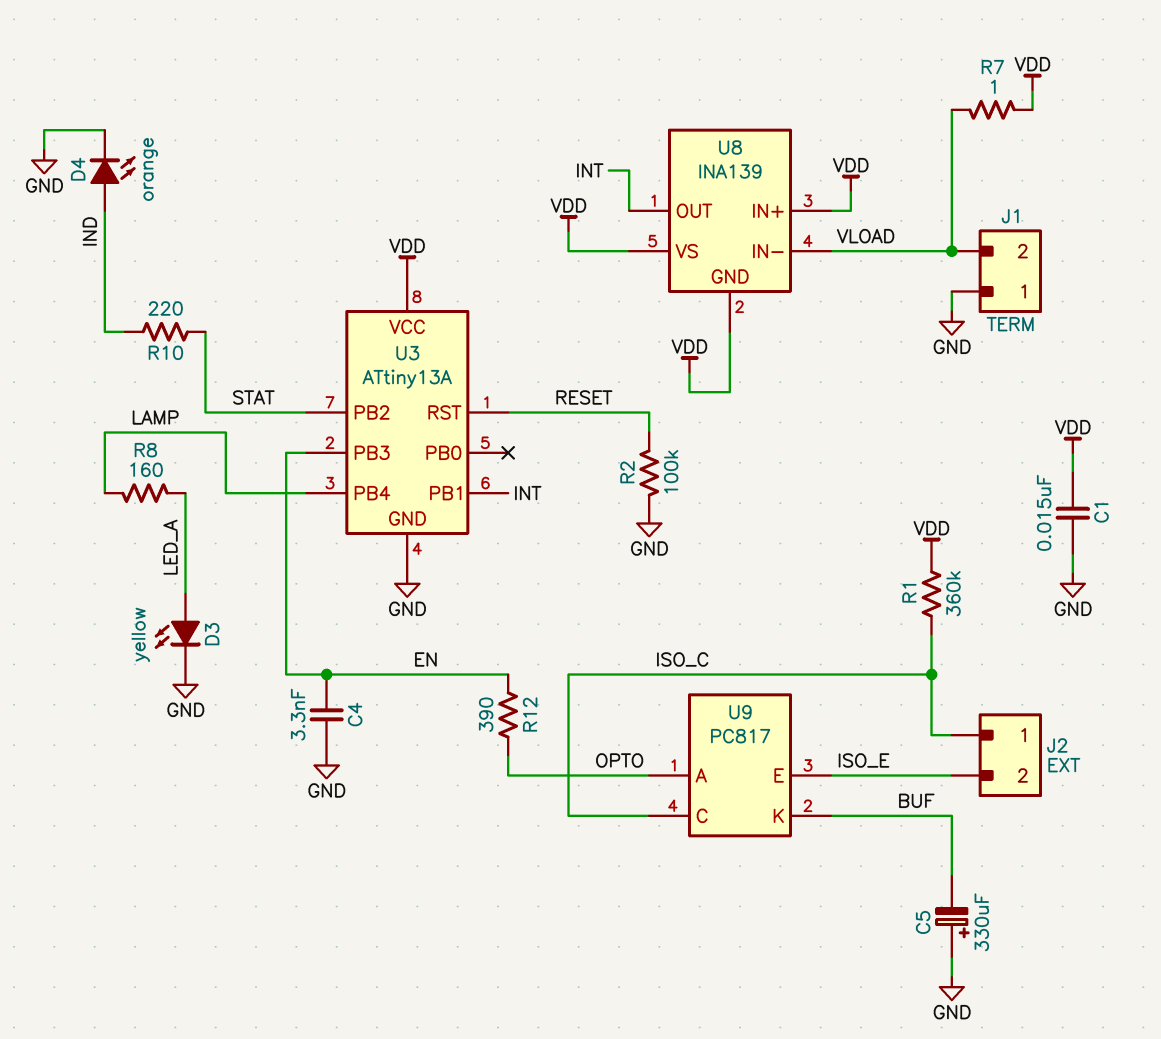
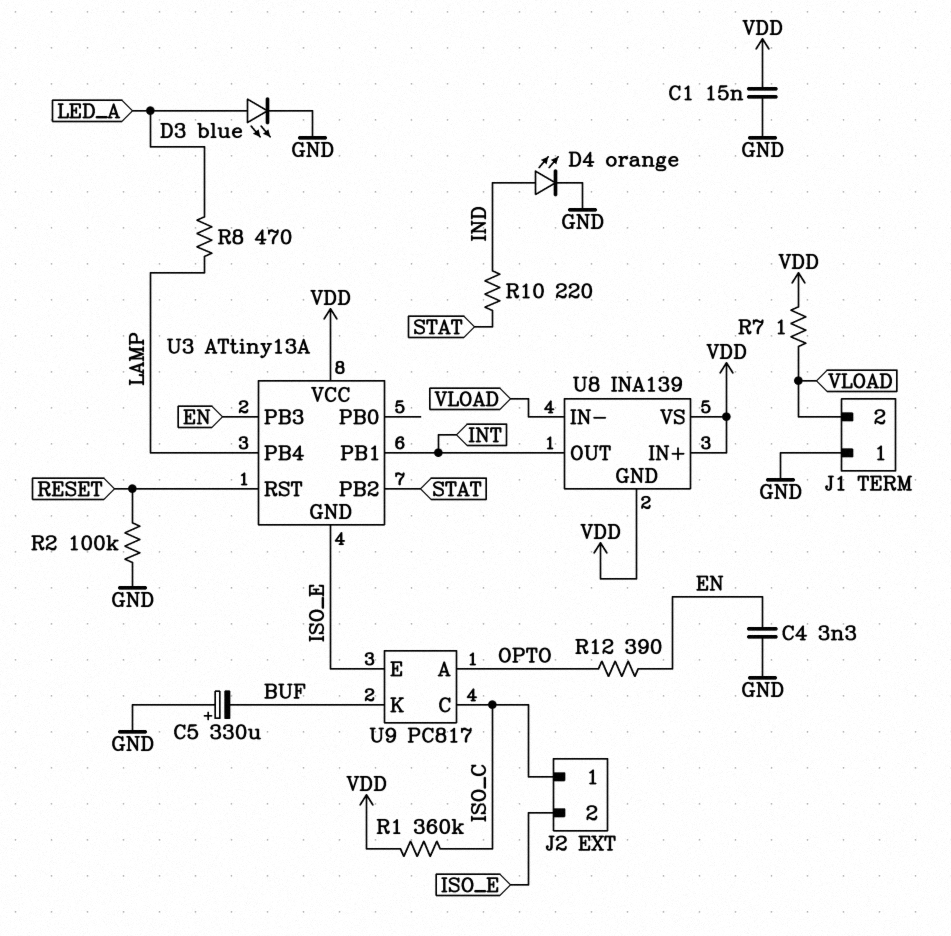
D3: LED yellow (A LED_A, K GND) -> LED blue (A LED_A, K GND)
R8: 160 (LAMP, LED_A) -> 470 (LAMP, LED_A)
U3 pin GND: GND -> ISO_E

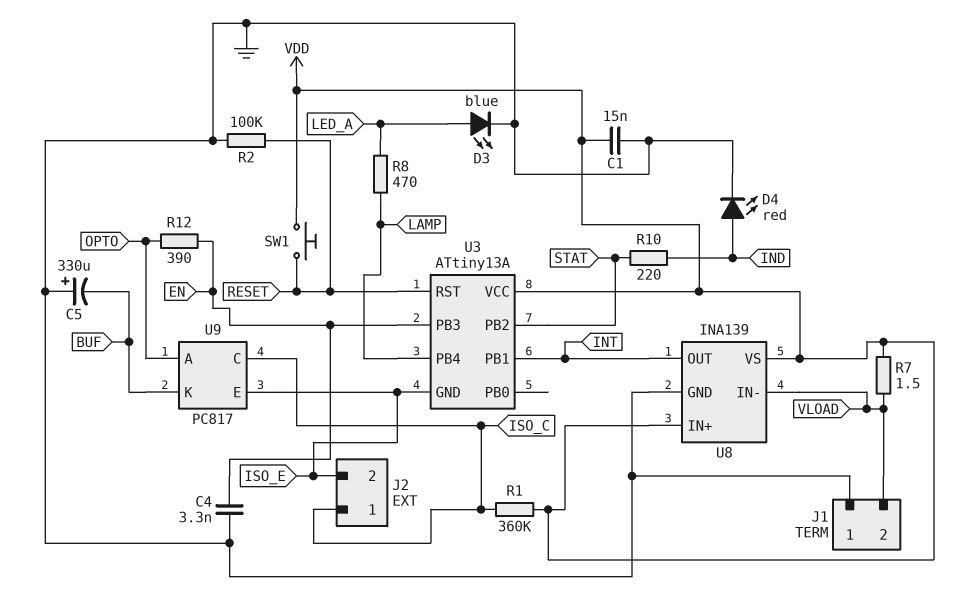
D4: LED orange (A IND, K GND) -> LED red (A IND, K GND)
R7: 1 (VDD, VLOAD) -> 1.5 (VDD, VLOAD)
SW1: none -> button (RESET, VDD)
U8 pin GND: VDD -> GND

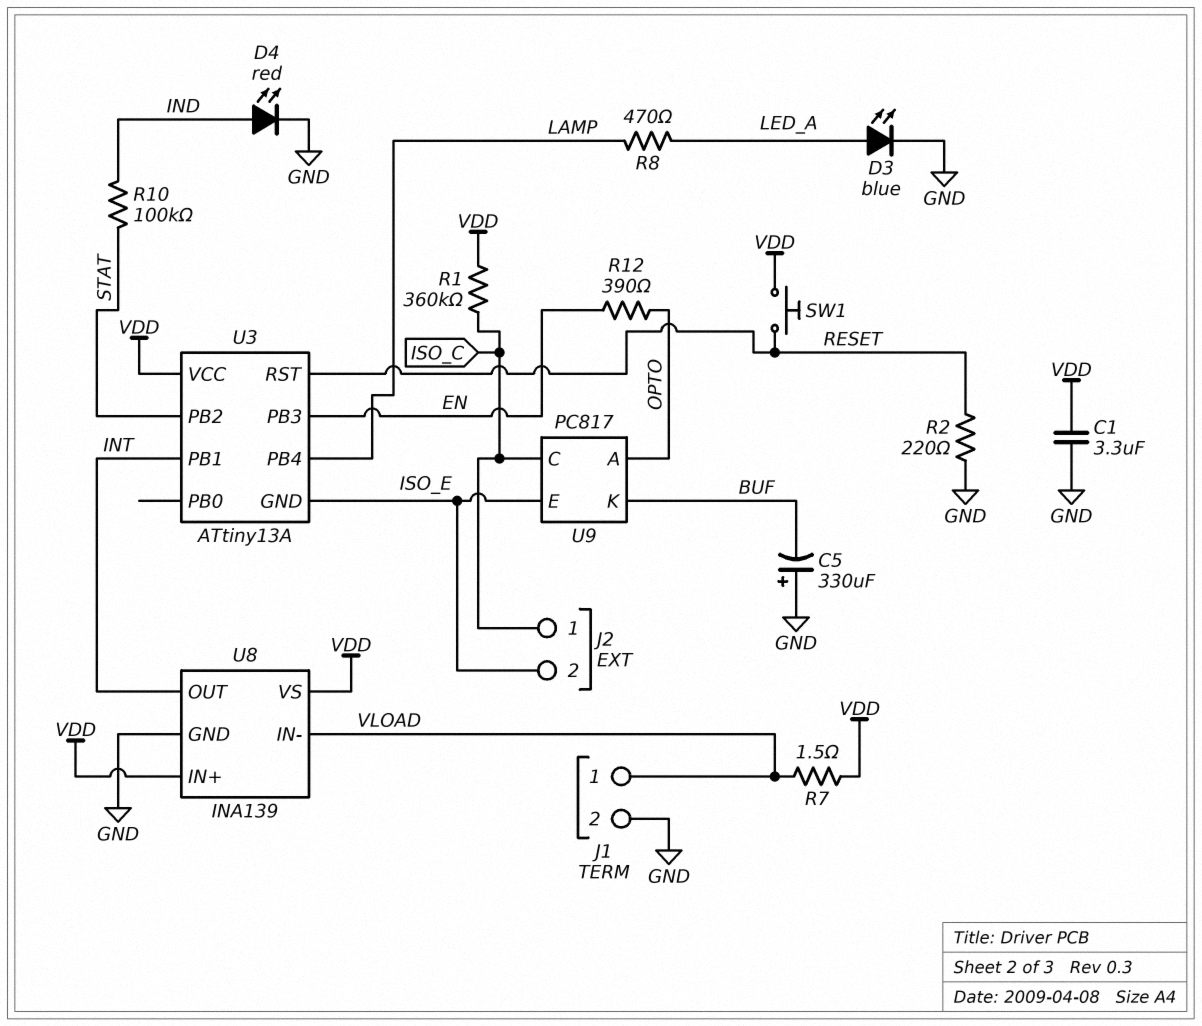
C1: 15nF (GND, VDD) -> 3.3uF (GND, VDD)
C4: 3.3nF (EN, GND) -> none
J1 pin 1: GND -> VLOAD
J1 pin 2: VLOAD -> GND
R2: 100k (GND, RESET) -> 220 (GND, RESET)
R10: 220 (IND, STAT) -> 100k (IND, STAT)

